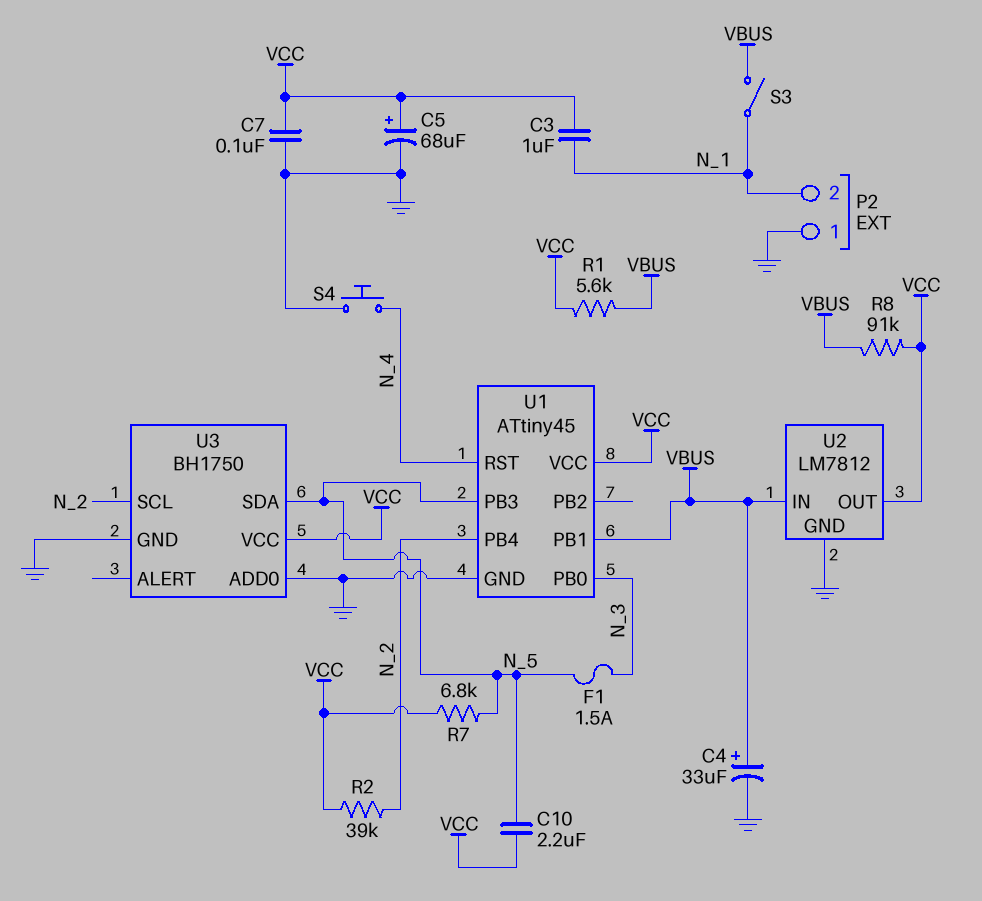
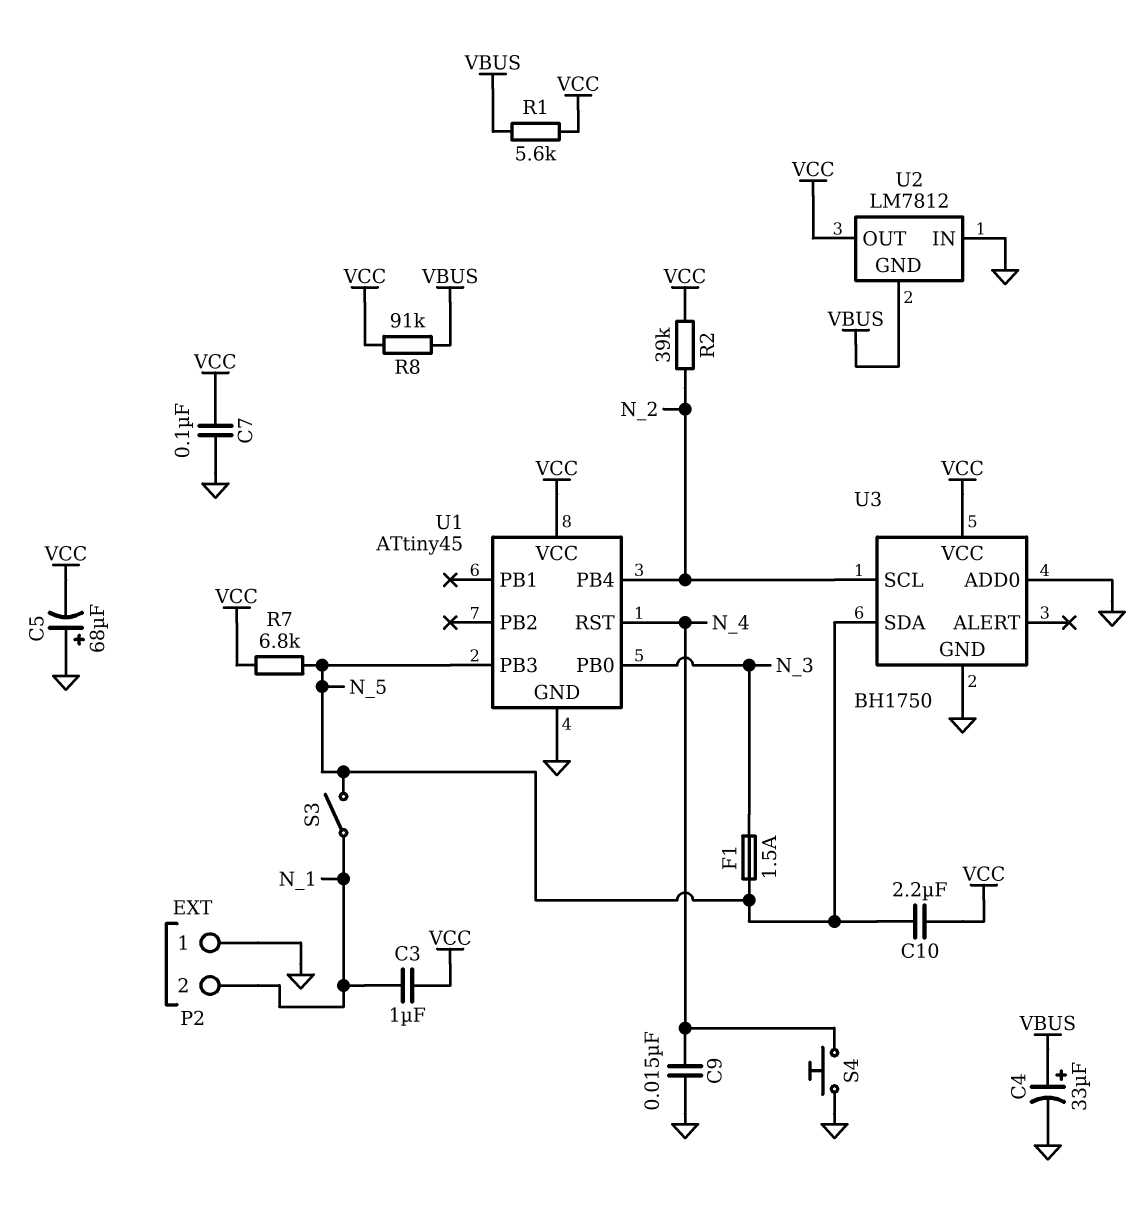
C5: 68uF (plus VCC, minus GND) -> 68uF (plus GND, minus VCC)
C9: none -> 15nF (GND, N_4)
S3: switch (N_1, VBUS) -> switch (N_1, N_5)
U1 pin PB1: VBUS -> none
U2 pin GND: GND -> VBUS
U2 pin IN: VBUS -> GND

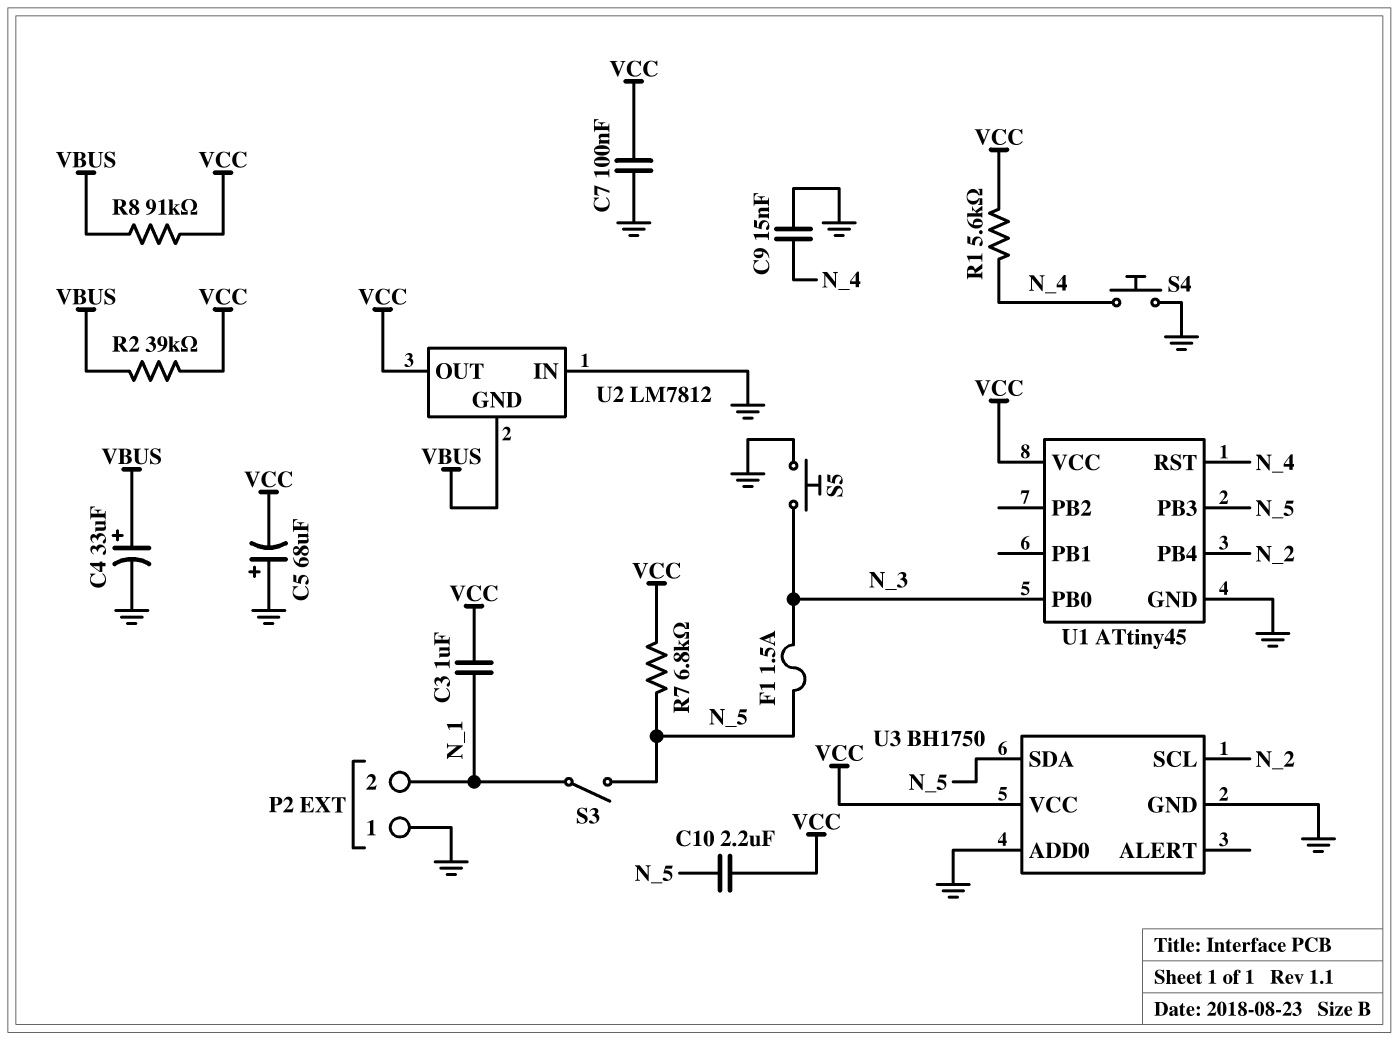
R1: 5.6k (VBUS, VCC) -> 5.6k (N_4, VCC)
R2: 39k (N_2, VCC) -> 39k (VBUS, VCC)
S5: none -> button (GND, N_3)

